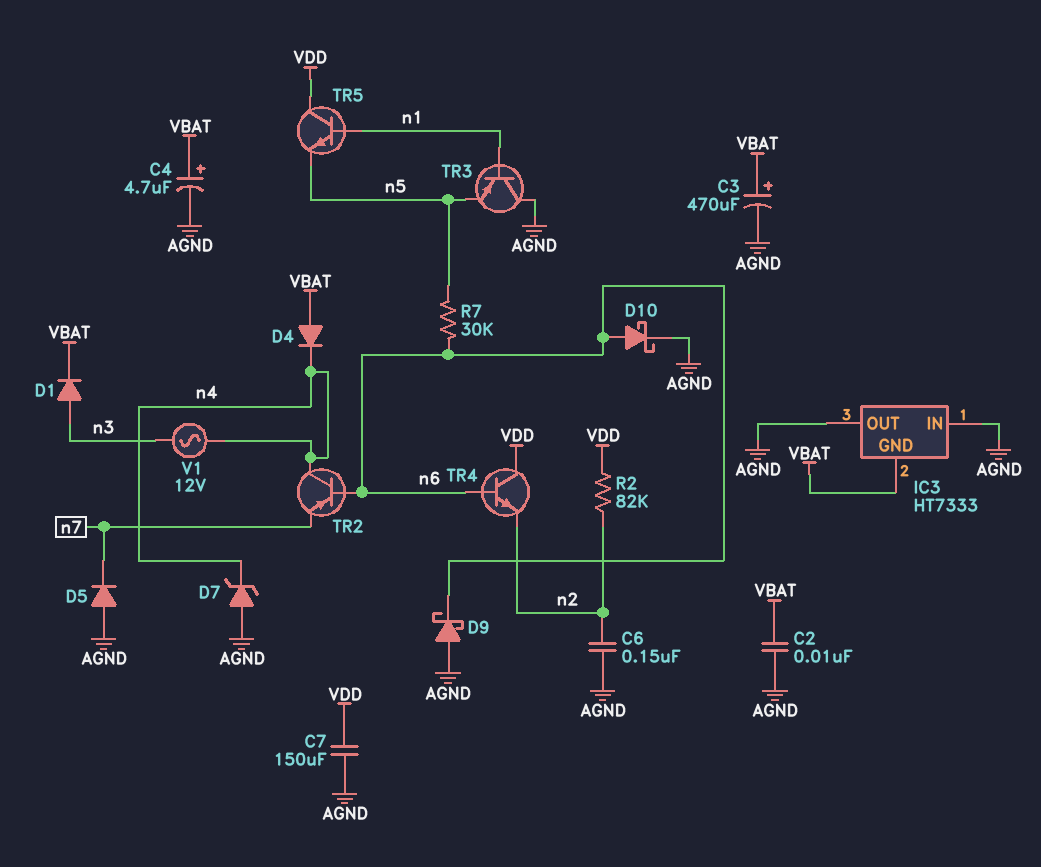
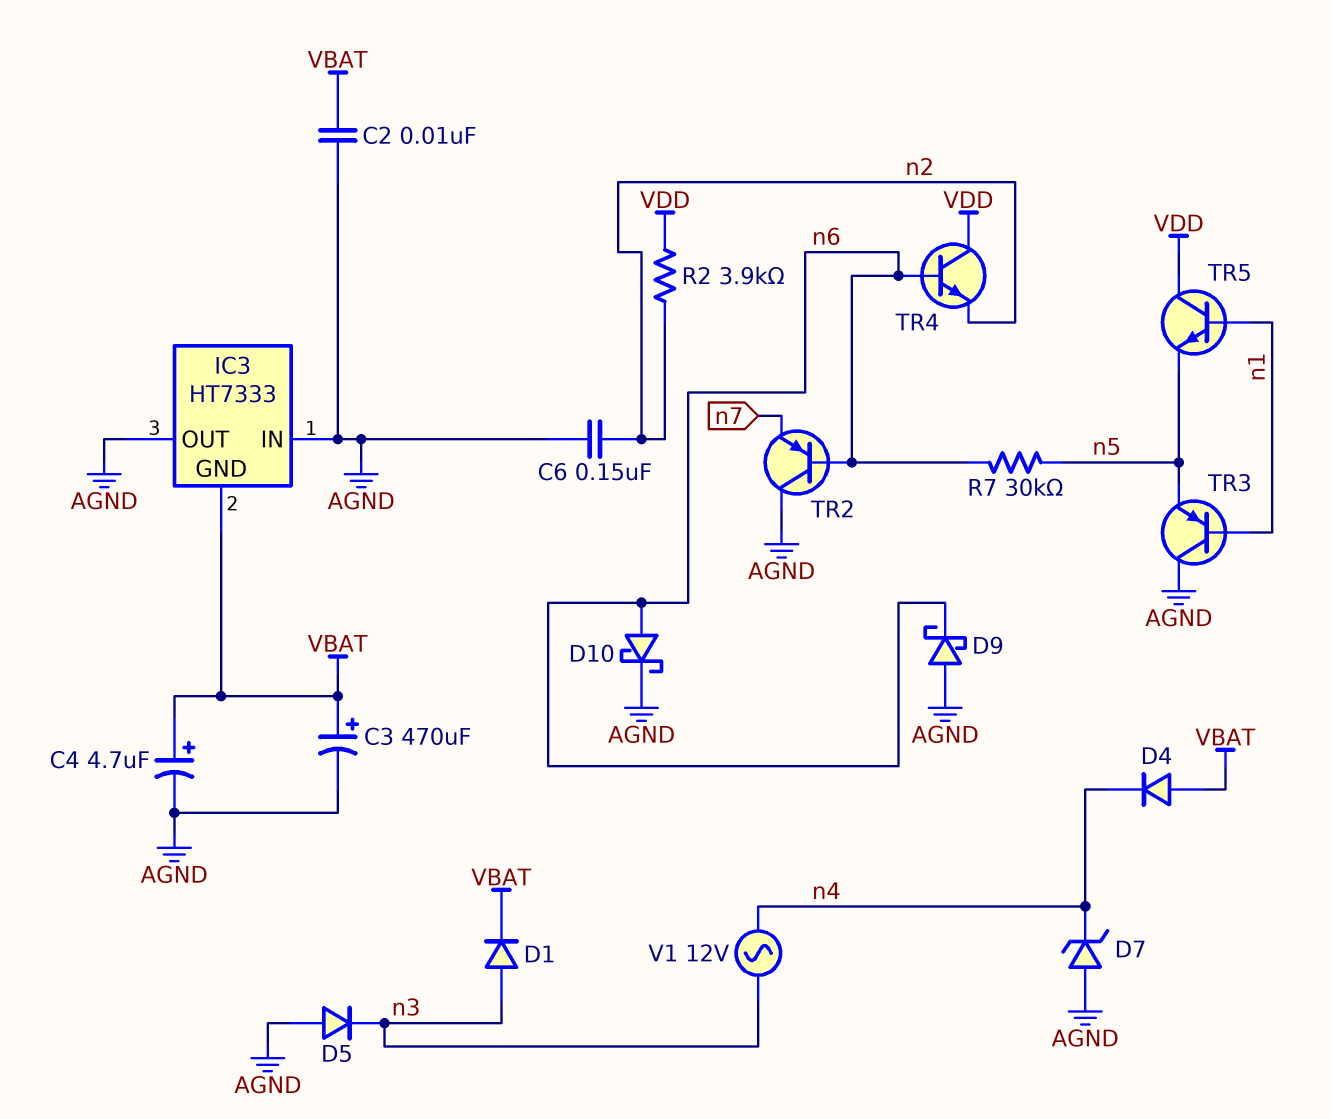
C7: 150uF (AGND, VDD) -> none
D5: diode (A AGND, K n7) -> diode (A AGND, K n3)
R2: 82k (VDD, n2) -> 3.9k (VDD, n2)
TR2: PNP (B n6, C n4, E n7) -> PNP (B n6, C AGND, E n7)

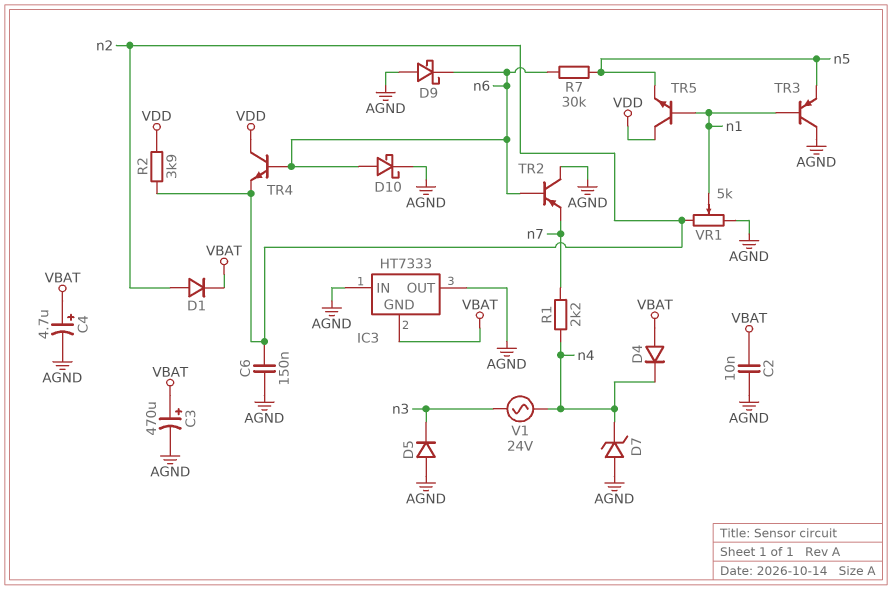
D1: diode (A n3, K VBAT) -> diode (A n2, K VBAT)
R1: none -> 2.2k (n4, n7)
V1: AC 12V (n3, n4) -> AC 24V (n3, n4)
VR1: none -> 5k (AGND, n2, wiper n1)

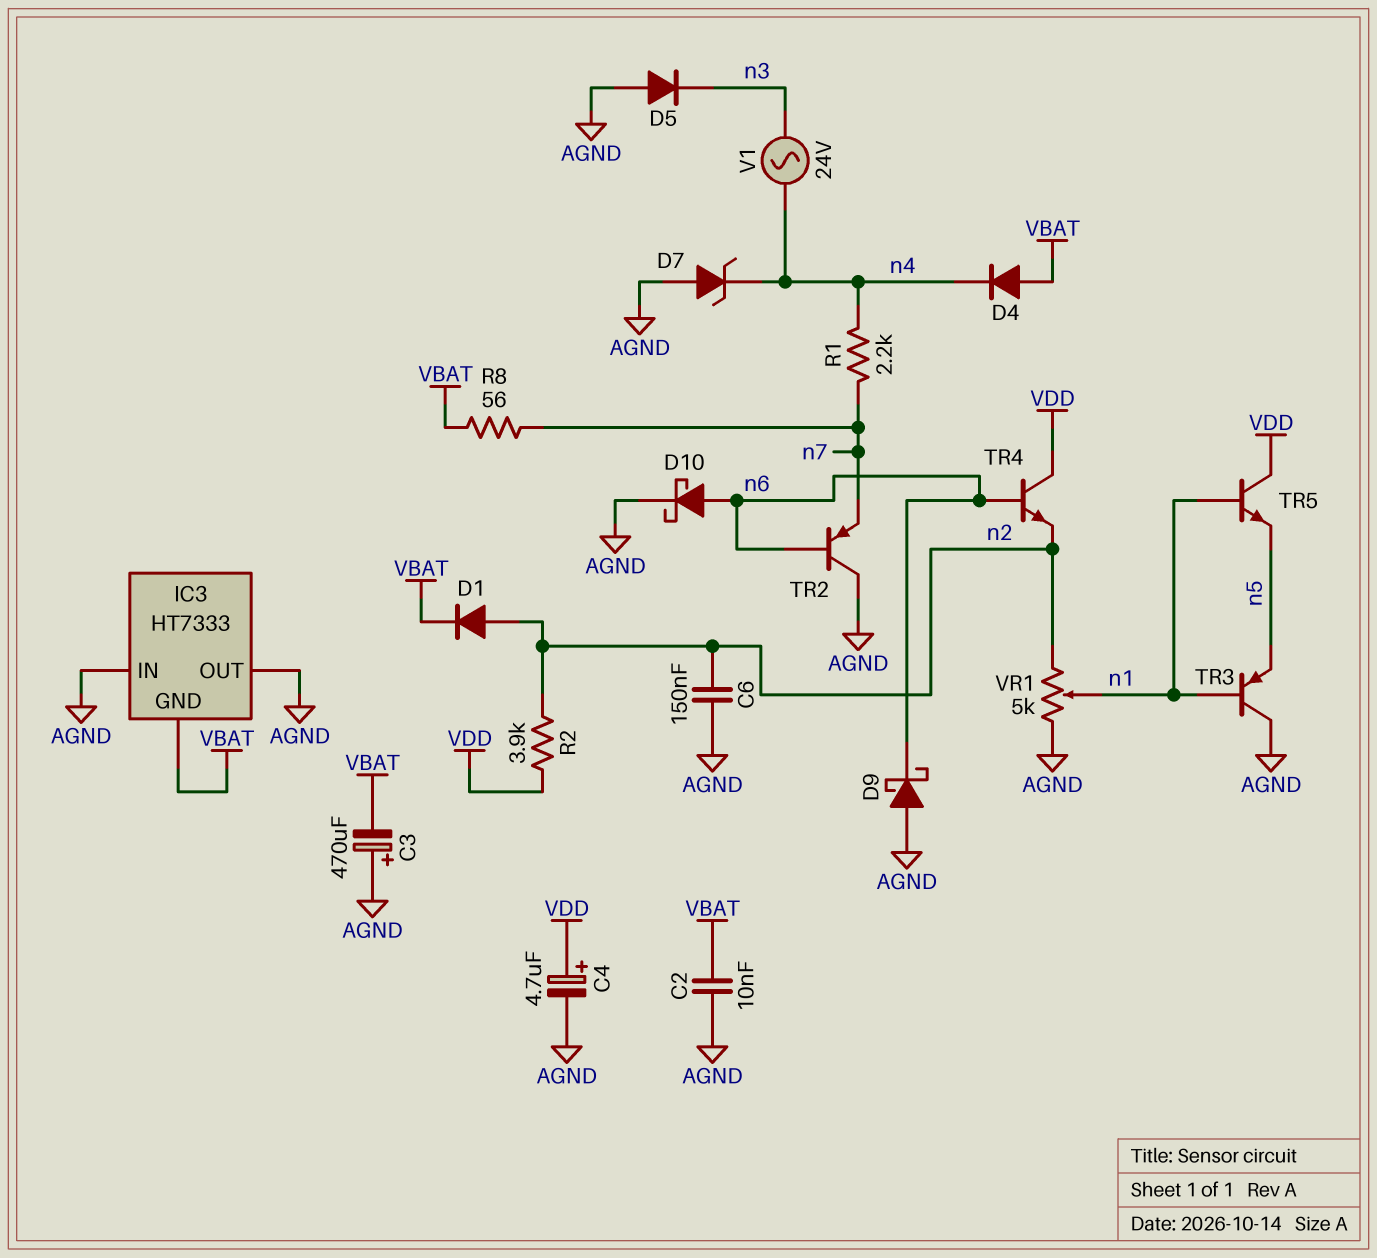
C3: 470uF (plus VBAT, minus AGND) -> 470uF (plus AGND, minus VBAT)
C4: 4.7uF (plus VBAT, minus AGND) -> 4.7uF (plus VDD, minus AGND)
R7: 30k (n5, n6) -> none
R8: none -> 56 (VBAT, n7)

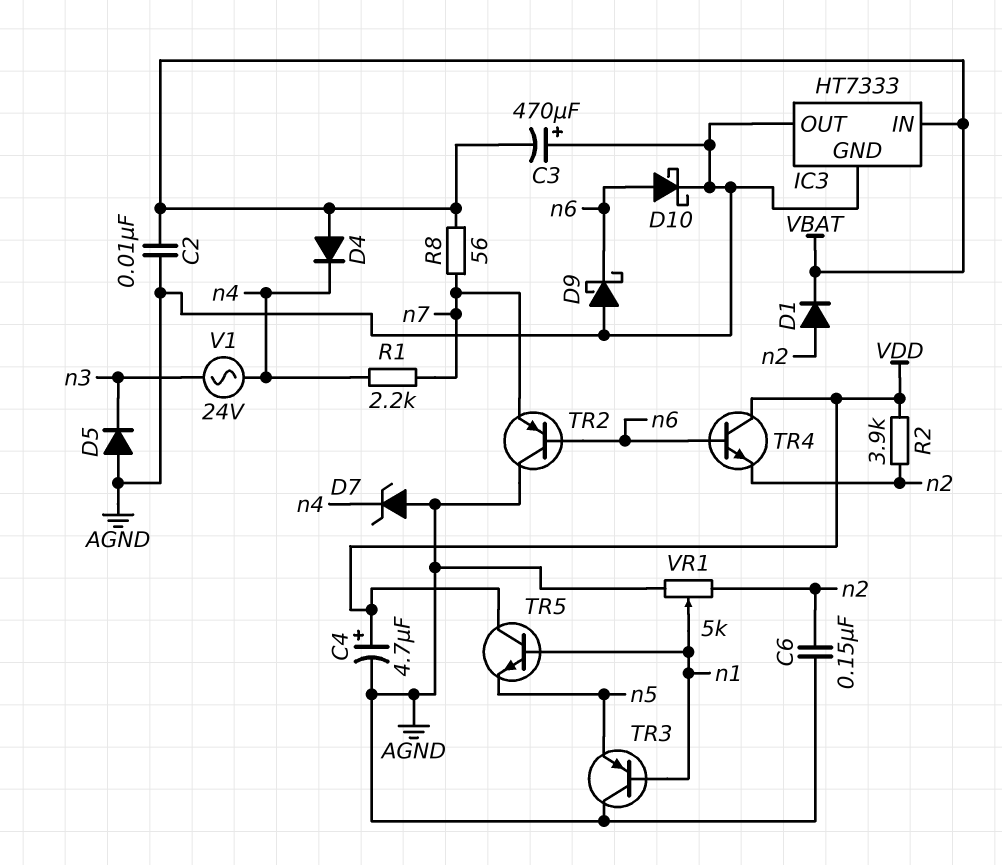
IC3 pin GND: VBAT -> AGND
IC3 pin IN: AGND -> VBAT

